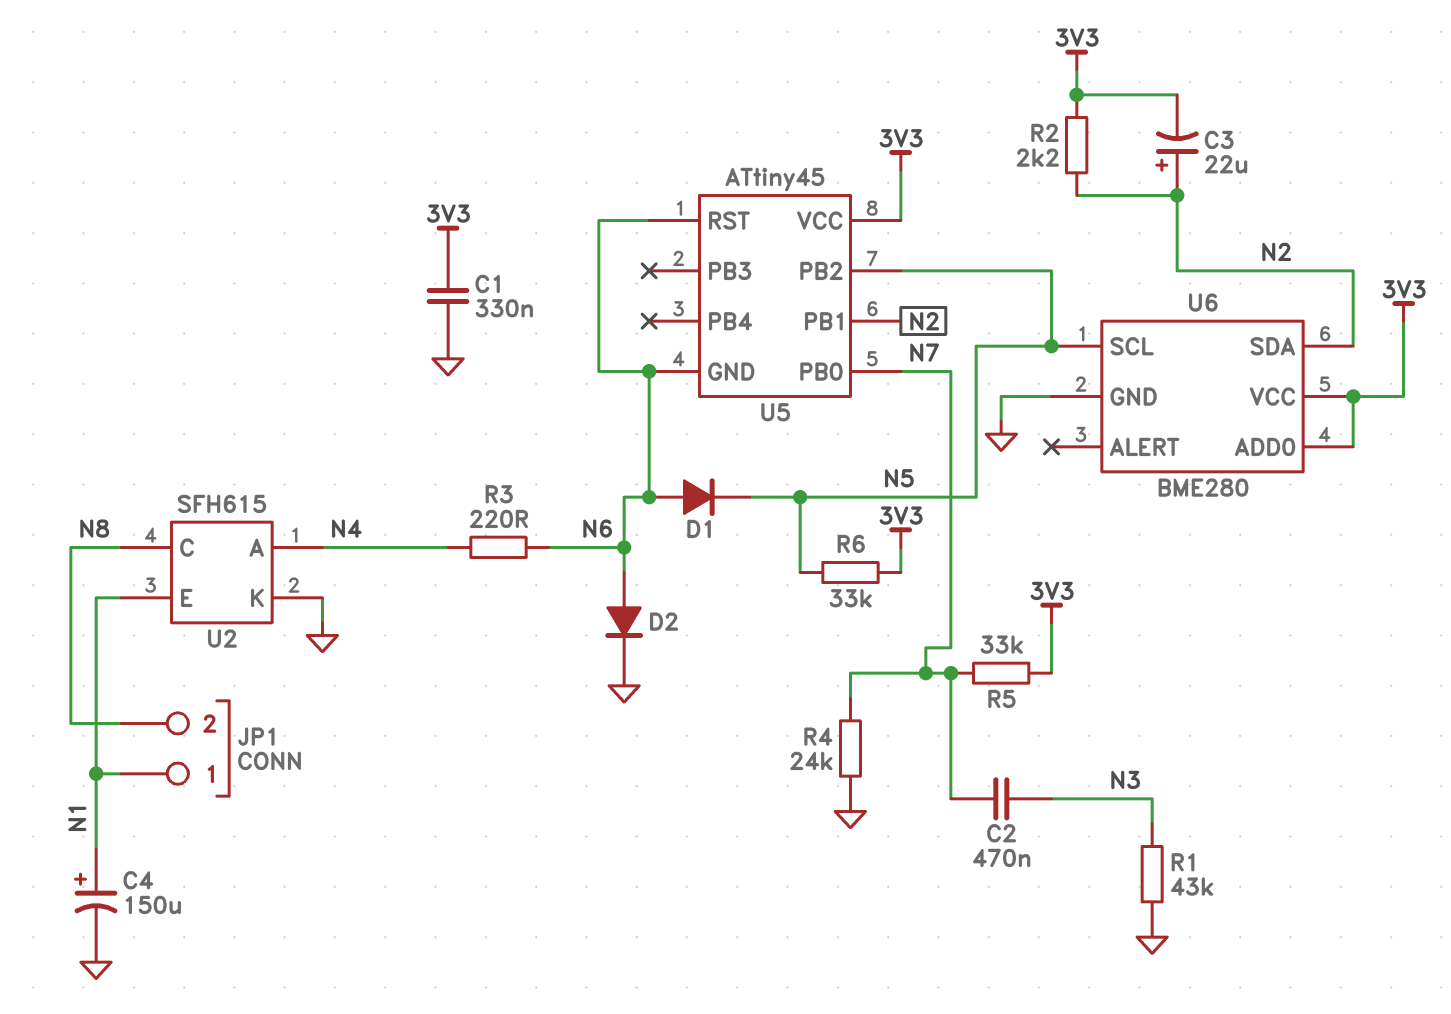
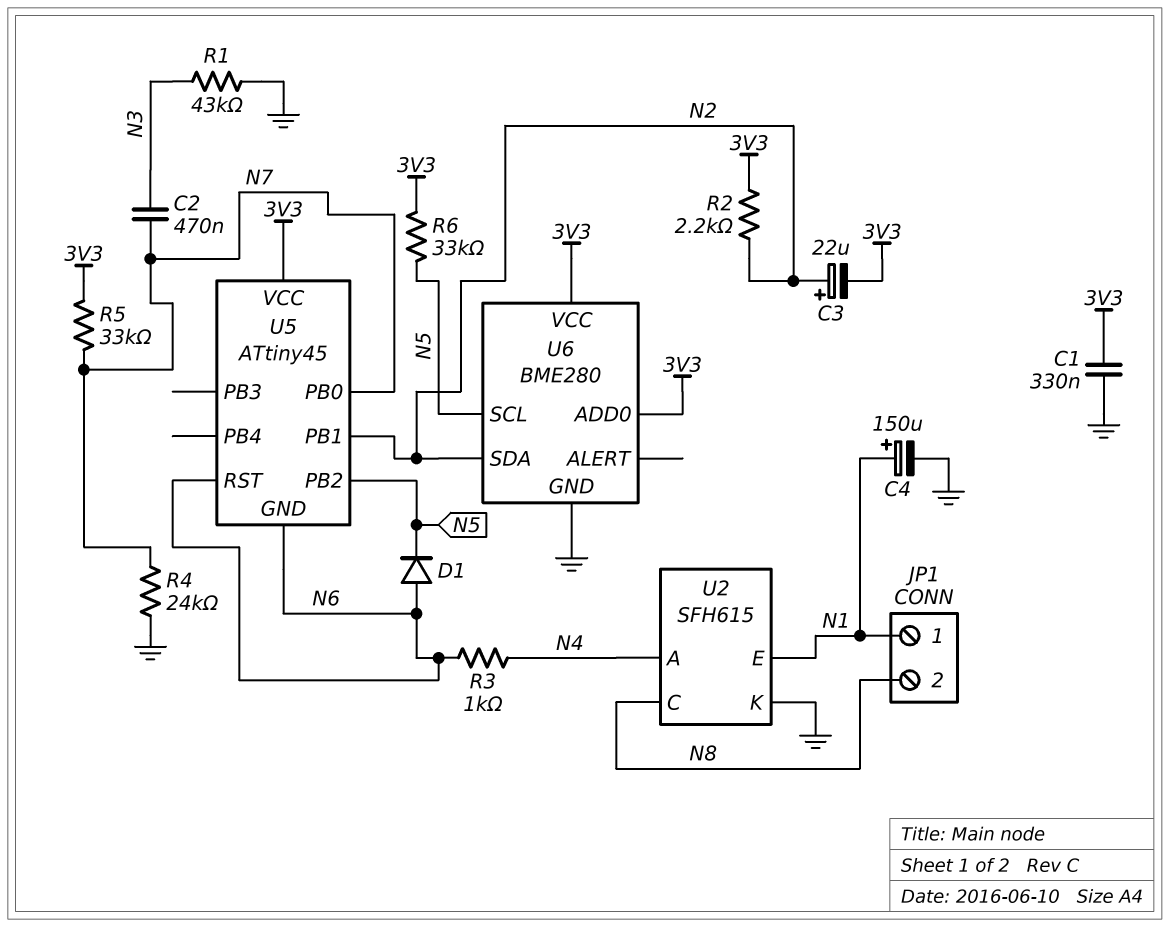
D2: diode (A N6, K GND) -> none
R3: 220 (N4, N6) -> 1k (N4, N6)

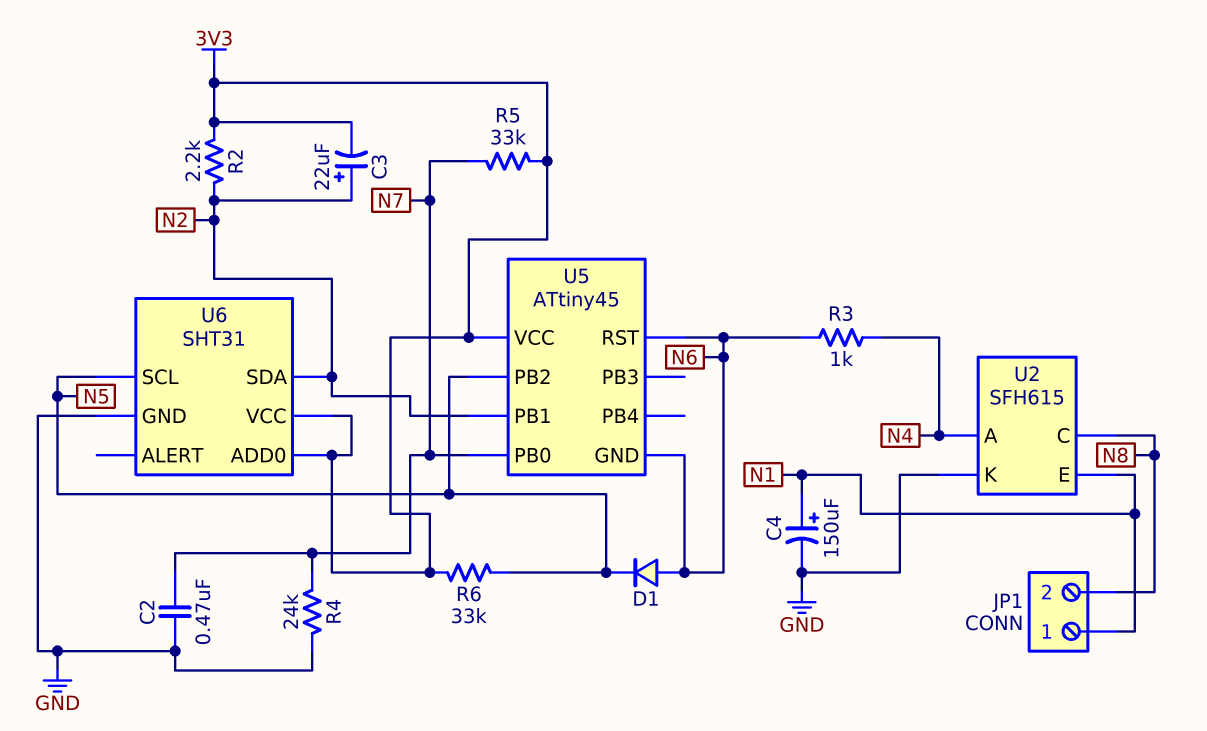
C1: 330nF (3V3, GND) -> none
C2: 470nF (N3, N7) -> 470nF (GND, N7)
R1: 43k (GND, N3) -> none
U6: BME280 -> SHT31

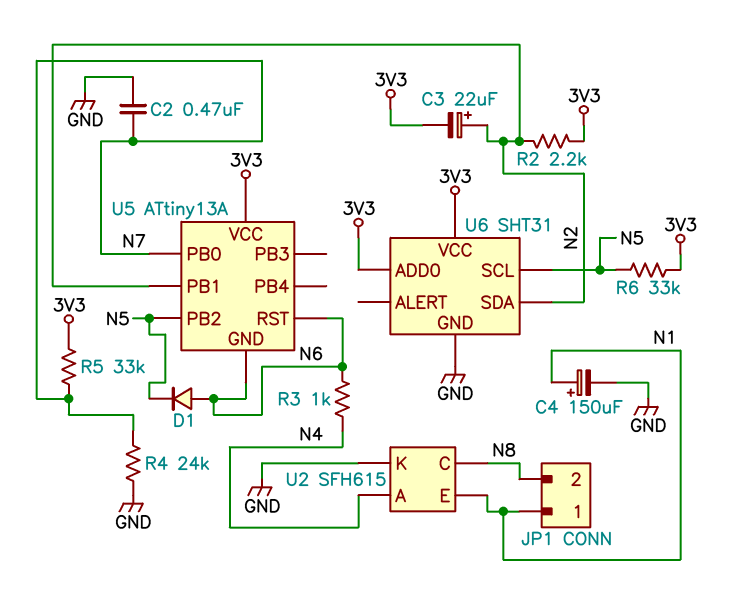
U5: ATtiny45 -> ATtiny13A

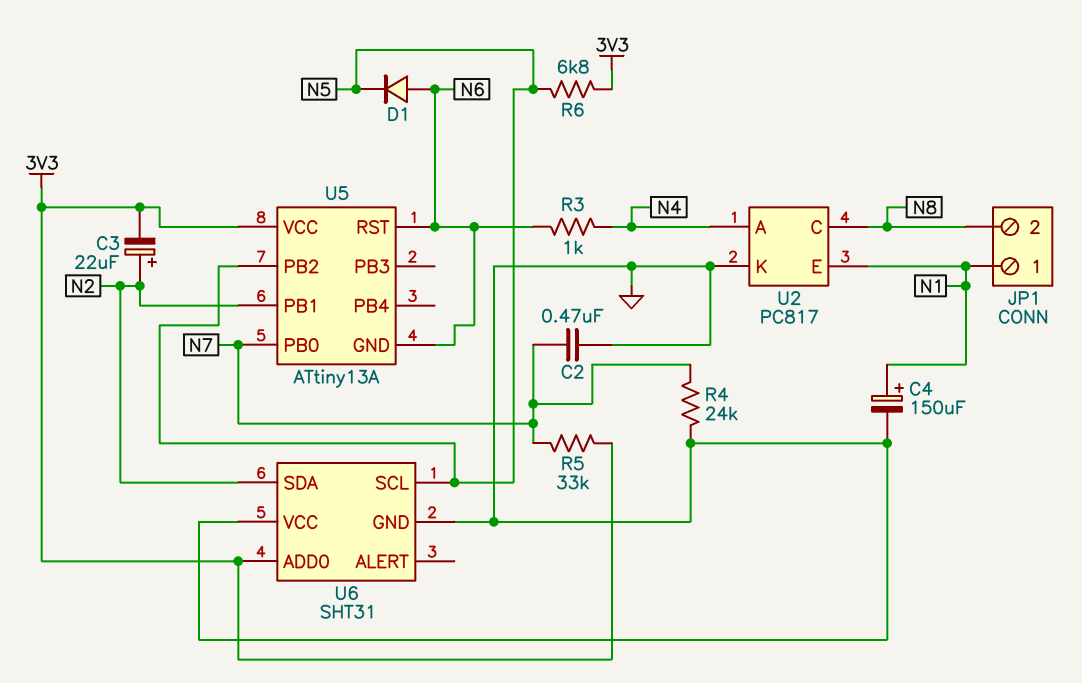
R2: 2.2k (3V3, N2) -> none
R6: 33k (3V3, N5) -> 6.8k (3V3, N5)
U2: SFH615 -> PC817
U6 pin VCC: 3V3 -> GND

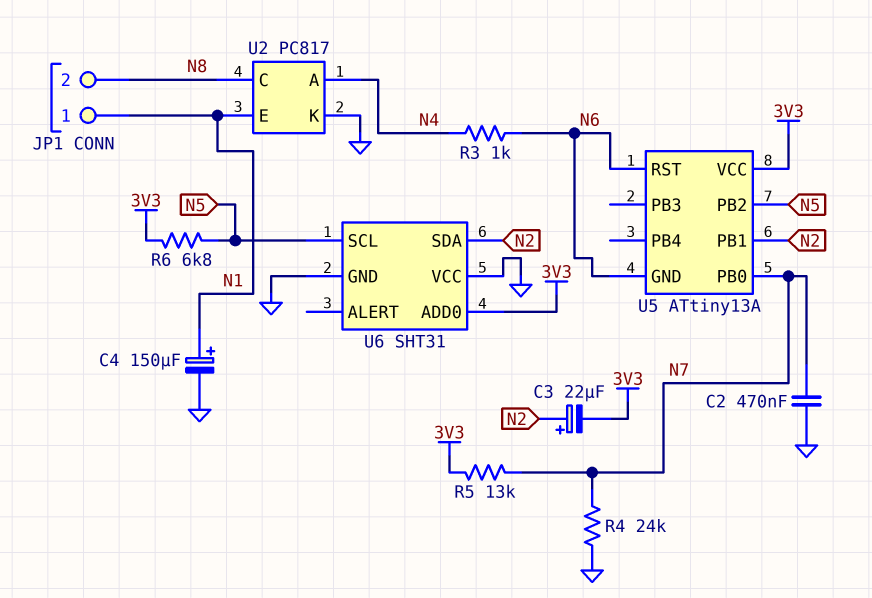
D1: diode (A N6, K N5) -> none
R5: 33k (3V3, N7) -> 13k (3V3, N7)

